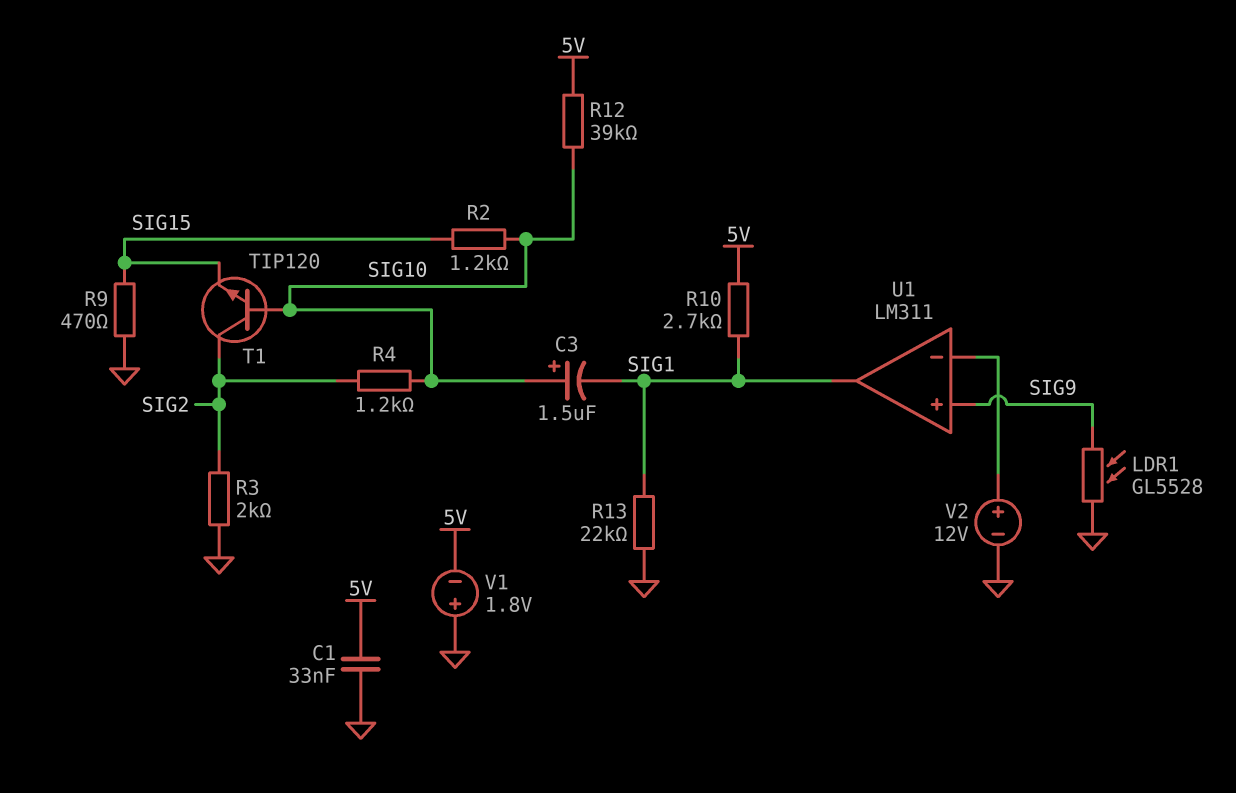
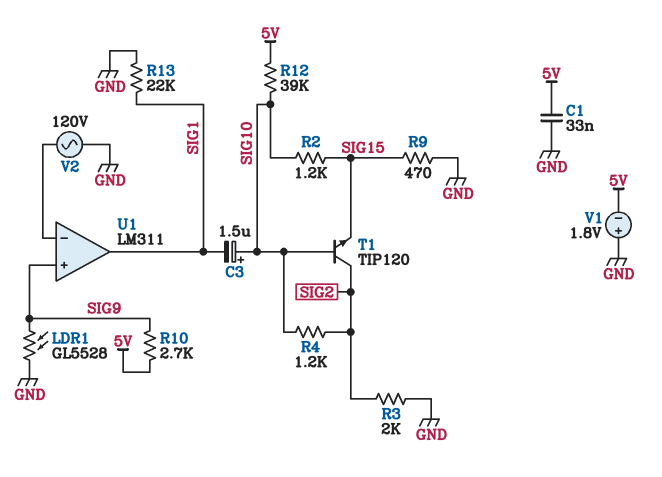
R10: 2.7k (5V, SIG1) -> 2.7k (5V, SIG9)
V2: 12V (plus U1/in-, minus GND) -> AC 120V (GND, U1/in-)

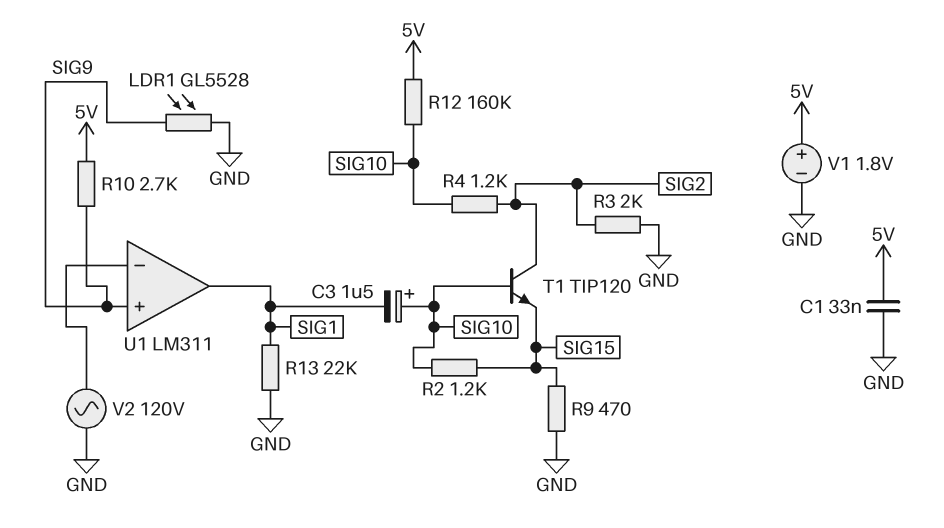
R12: 39k (5V, SIG10) -> 160k (5V, SIG10)
V1: 1.8V (plus GND, minus 5V) -> 1.8V (plus 5V, minus GND)

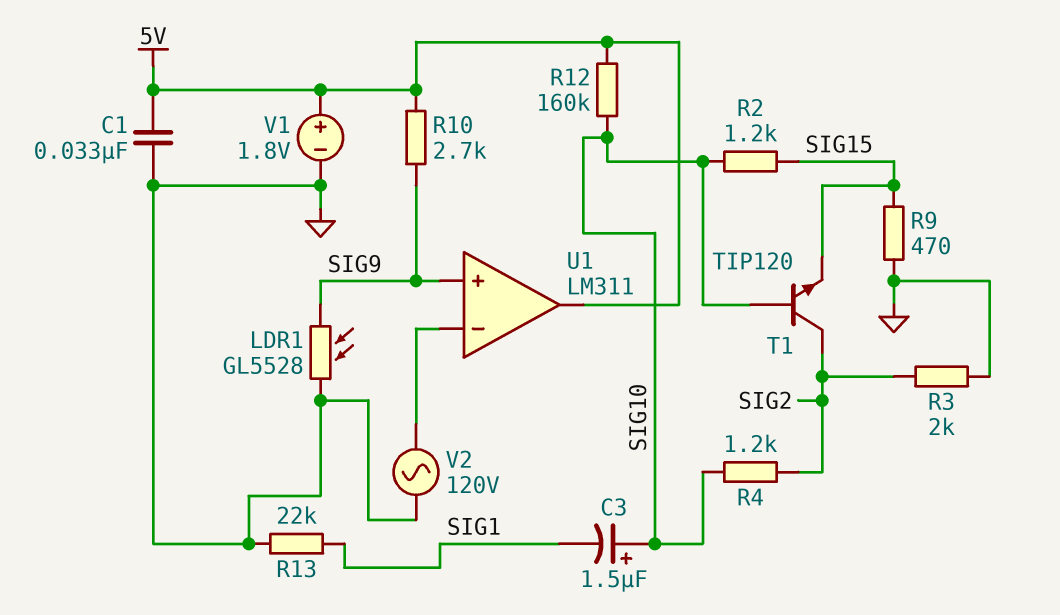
U1 pin out: SIG1 -> 5V

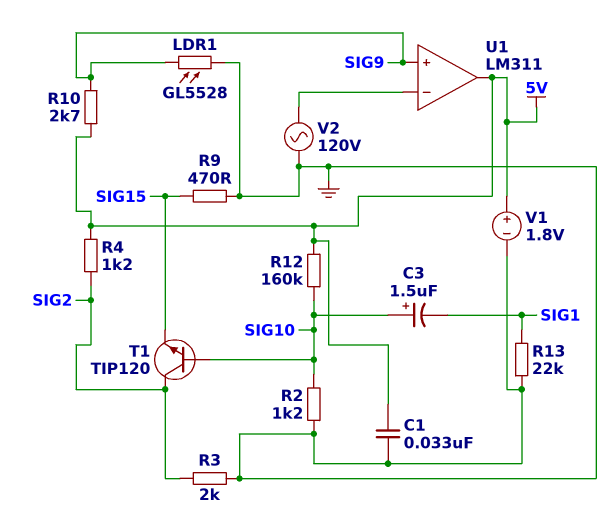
R2: 1.2k (SIG10, SIG15) -> 1.2k (GND, SIG10)
R4: 1.2k (SIG2, SIG10) -> 1.2k (5V, SIG2)

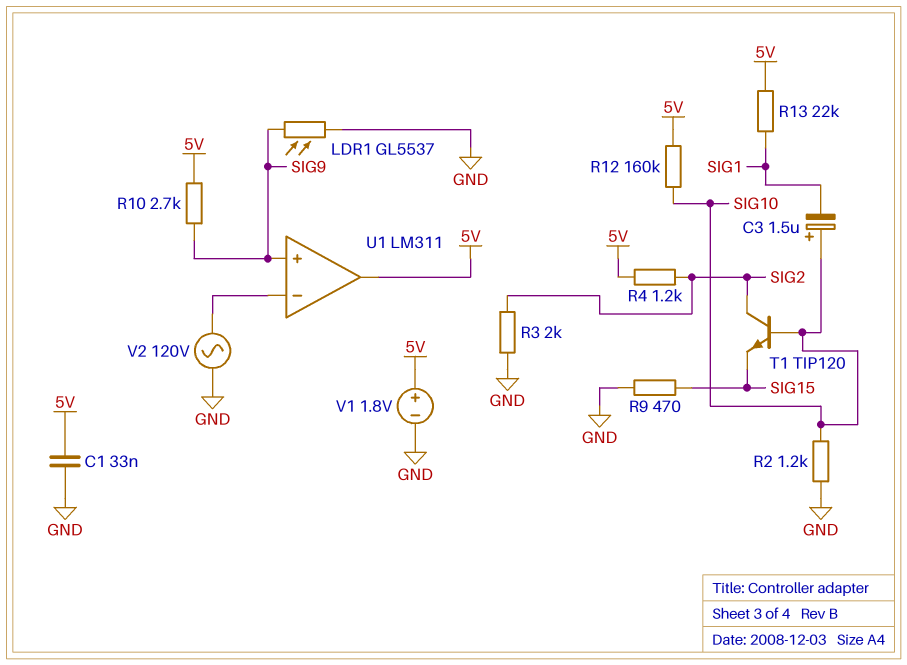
LDR1: GL5528 (GND, SIG9) -> GL5537 (GND, SIG9)
R13: 22k (GND, SIG1) -> 22k (5V, SIG1)

